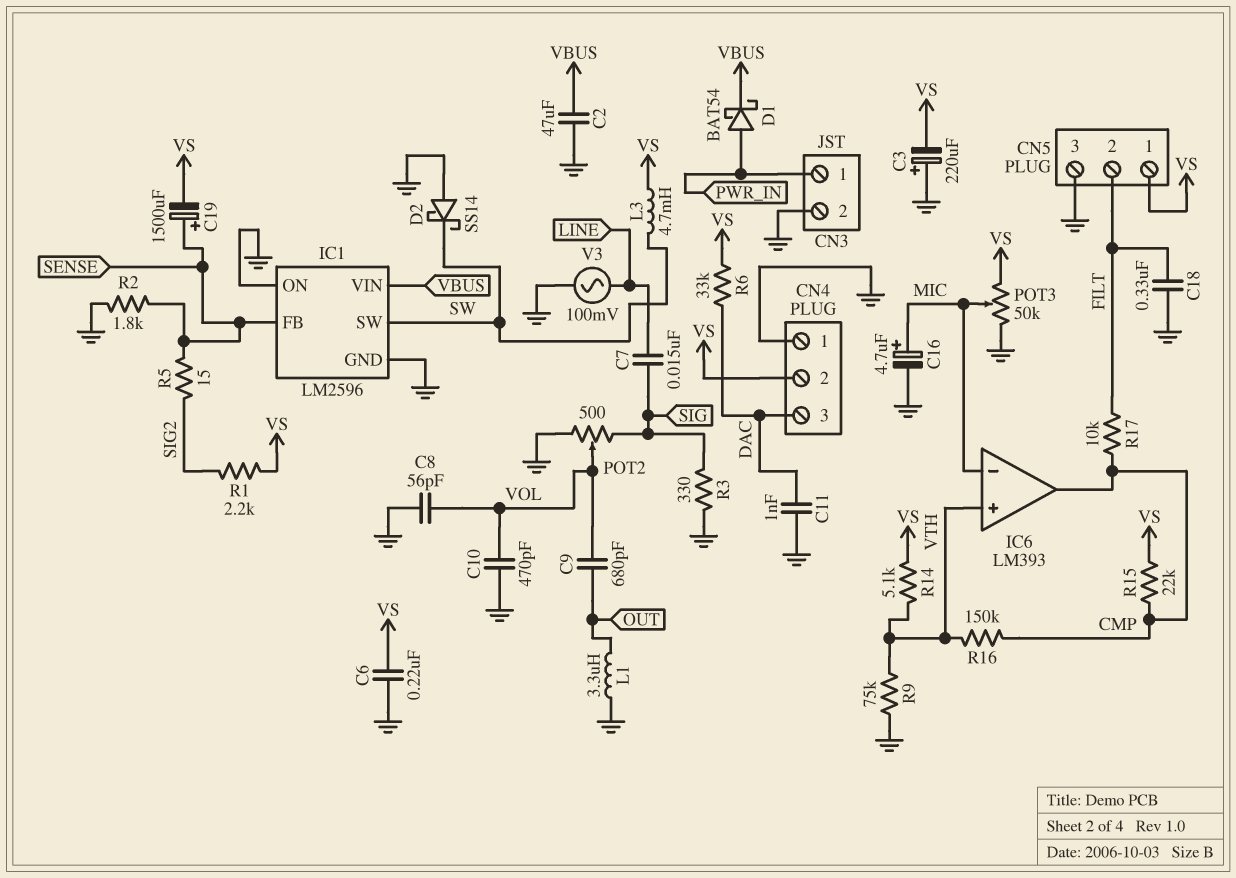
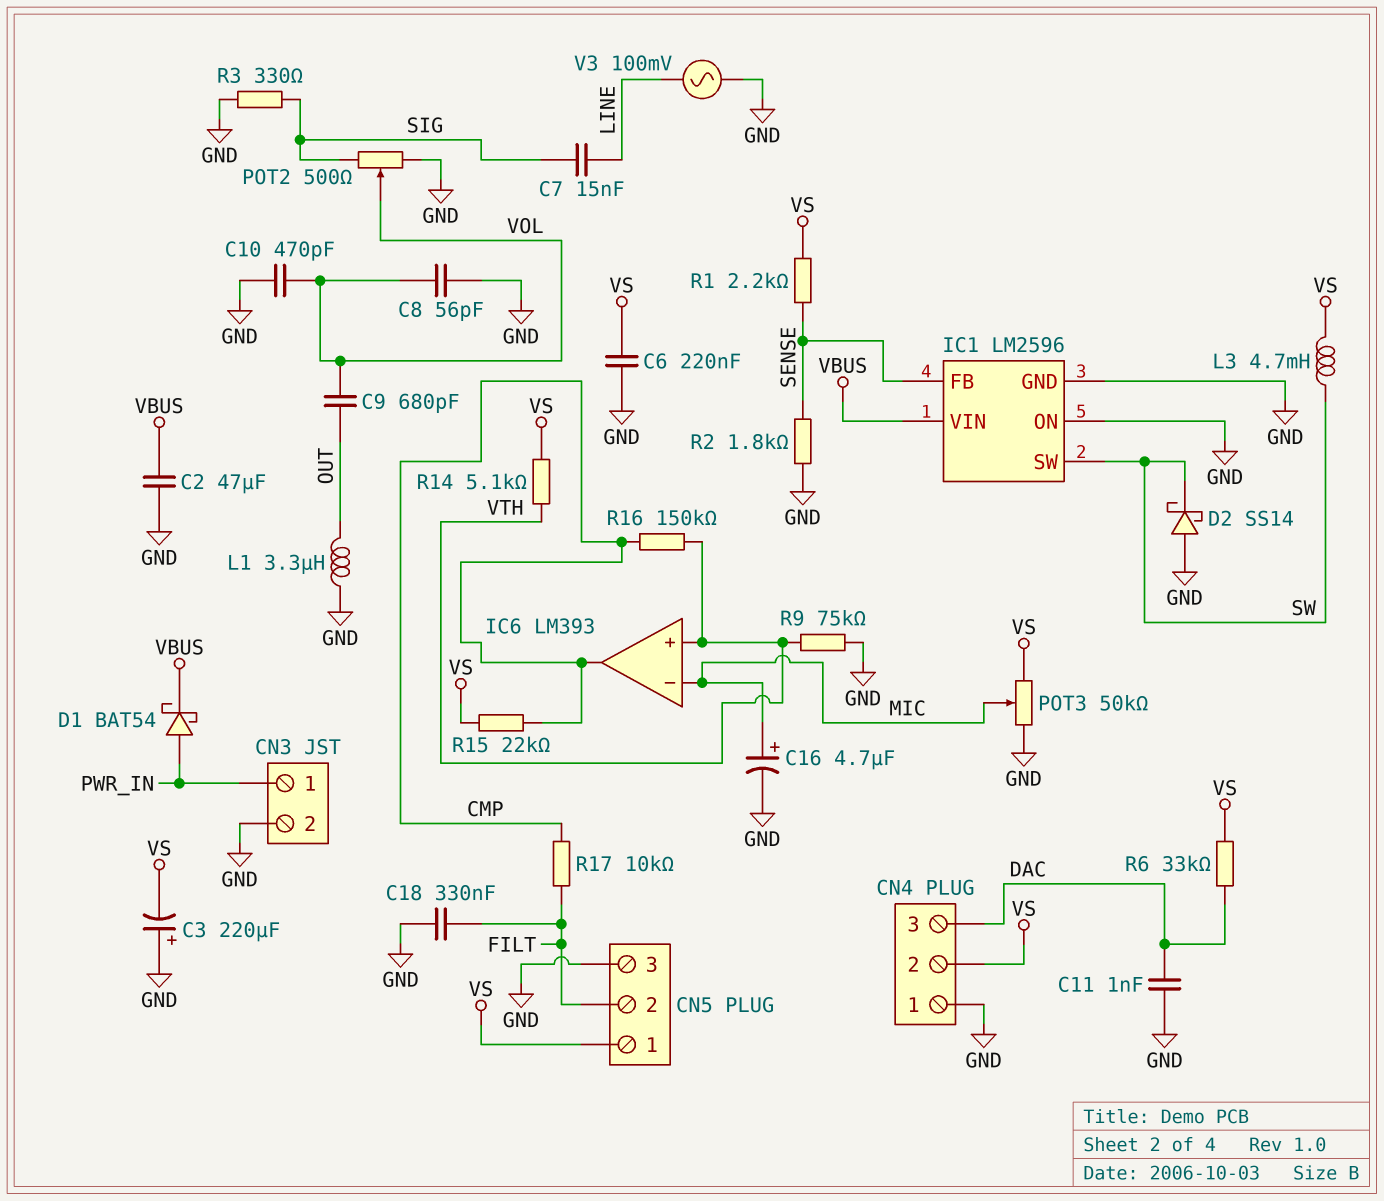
C19: 1500uF (plus SENSE, minus VS) -> none
R1: 2.2k (SIG2, VS) -> 2.2k (SENSE, VS)
R5: 15 (SENSE, SIG2) -> none

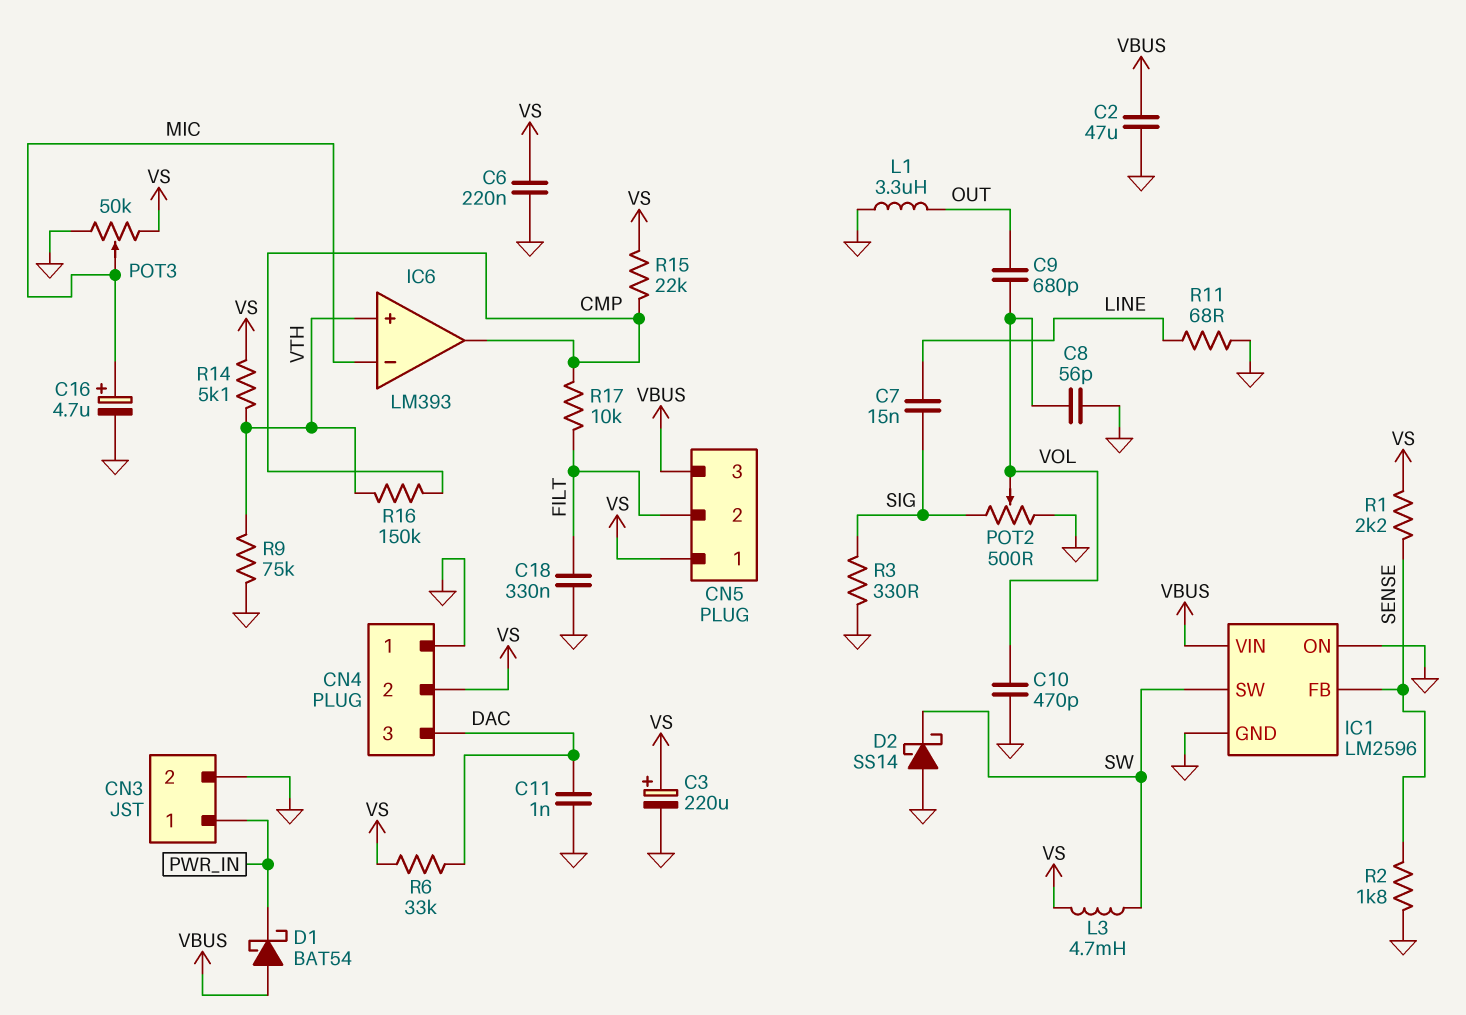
C3: 220uF (plus GND, minus VS) -> 220uF (plus VS, minus GND)
CN5 pin 3: GND -> VBUS
D1: schottky BAT54 (A PWR_IN, K VBUS) -> schottky BAT54 (A VBUS, K PWR_IN)
R11: none -> 68 (GND, LINE)
V3: AC 100mV (GND, LINE) -> none

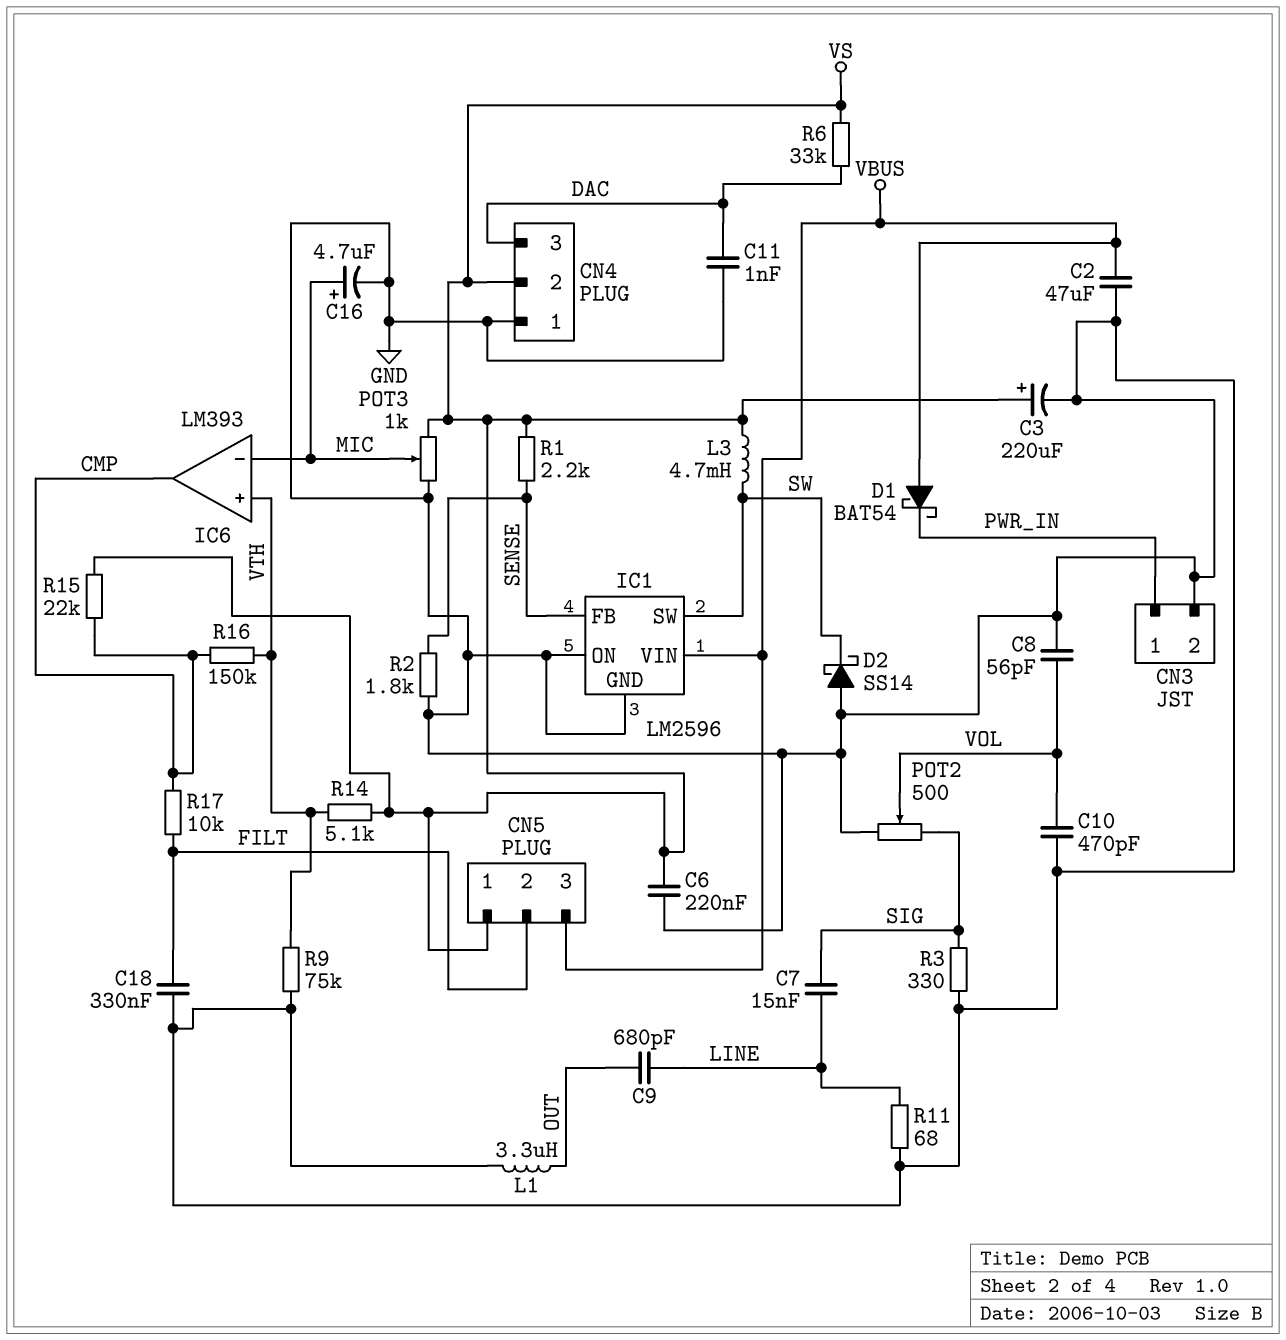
C9: 680pF (OUT, VOL) -> 680pF (LINE, OUT)
POT3: 50k (GND, VS, wiper MIC) -> 1k (GND, VS, wiper MIC)

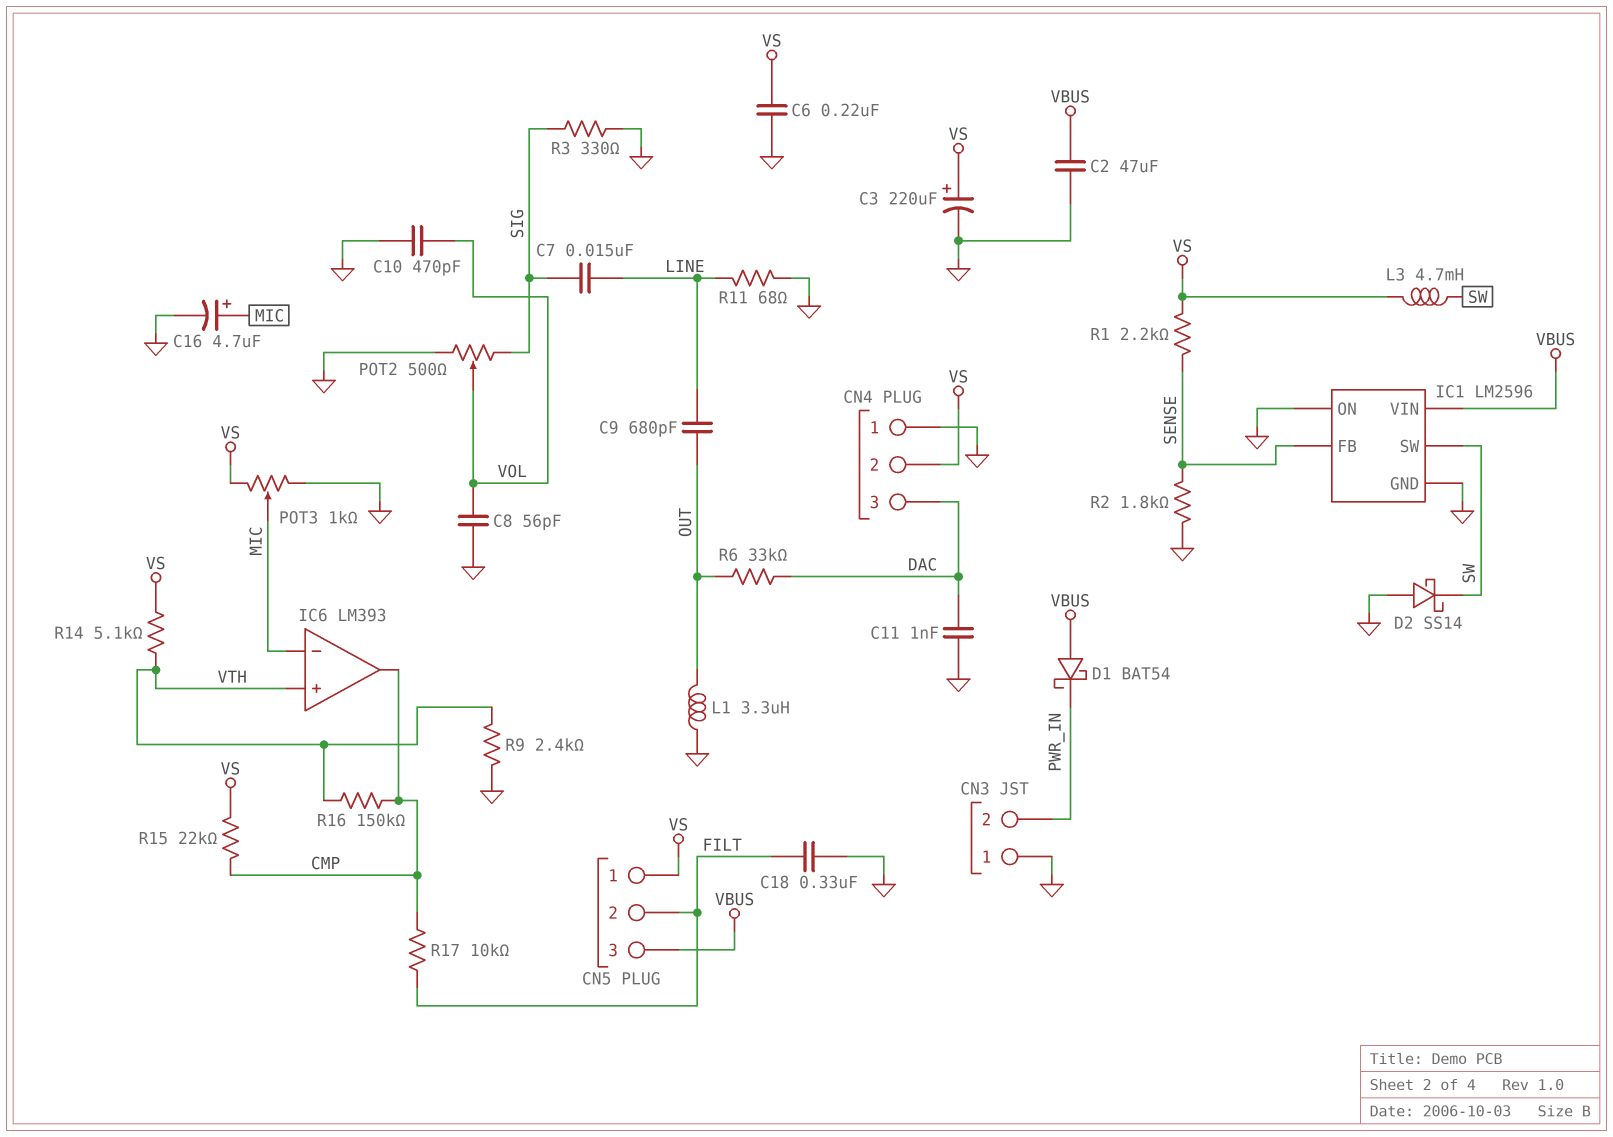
CN3 pin 1: PWR_IN -> GND
CN3 pin 2: GND -> PWR_IN
R6: 33k (DAC, VS) -> 33k (DAC, OUT)
R9: 75k (GND, VTH) -> 2.4k (GND, VTH)

